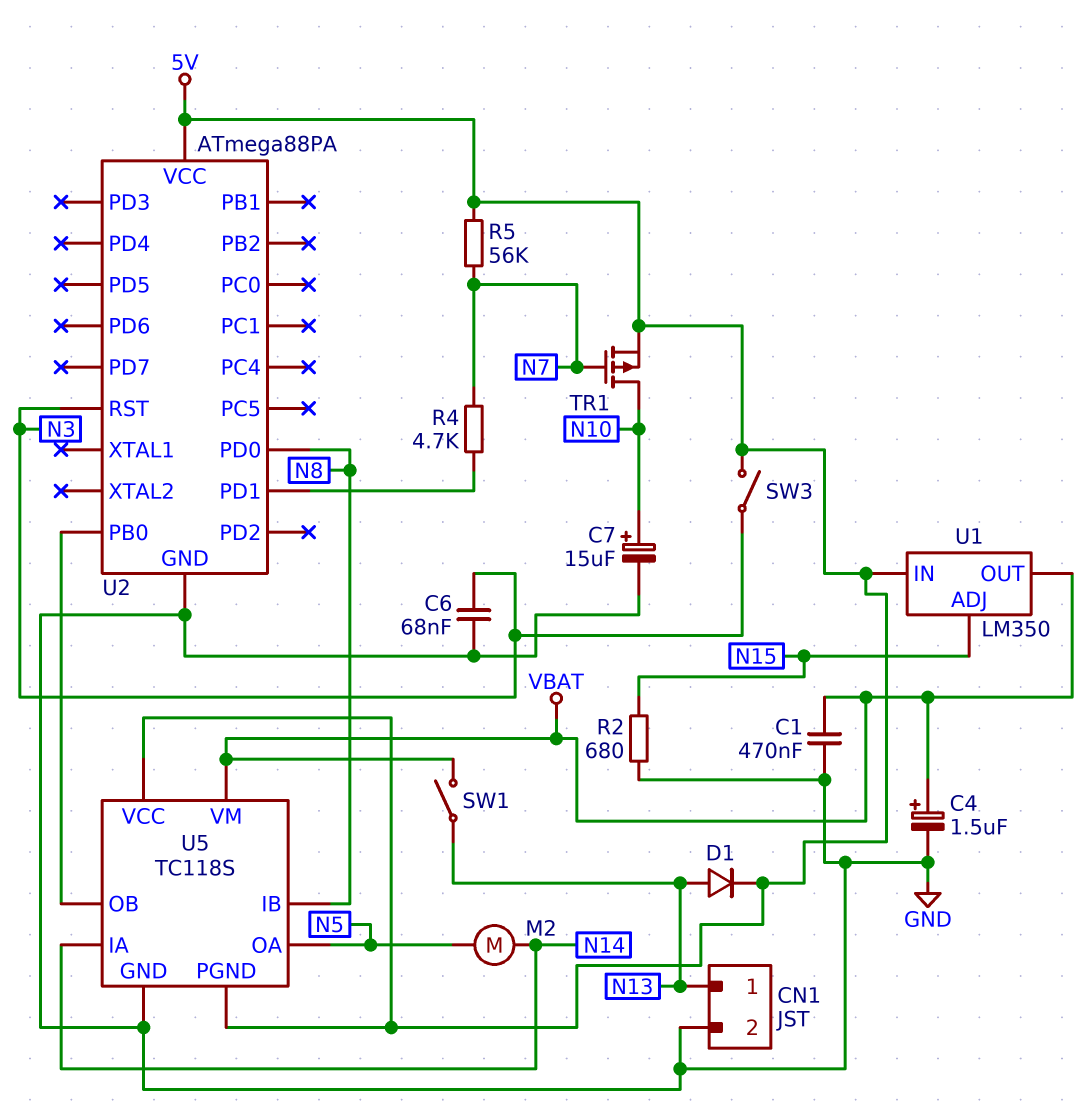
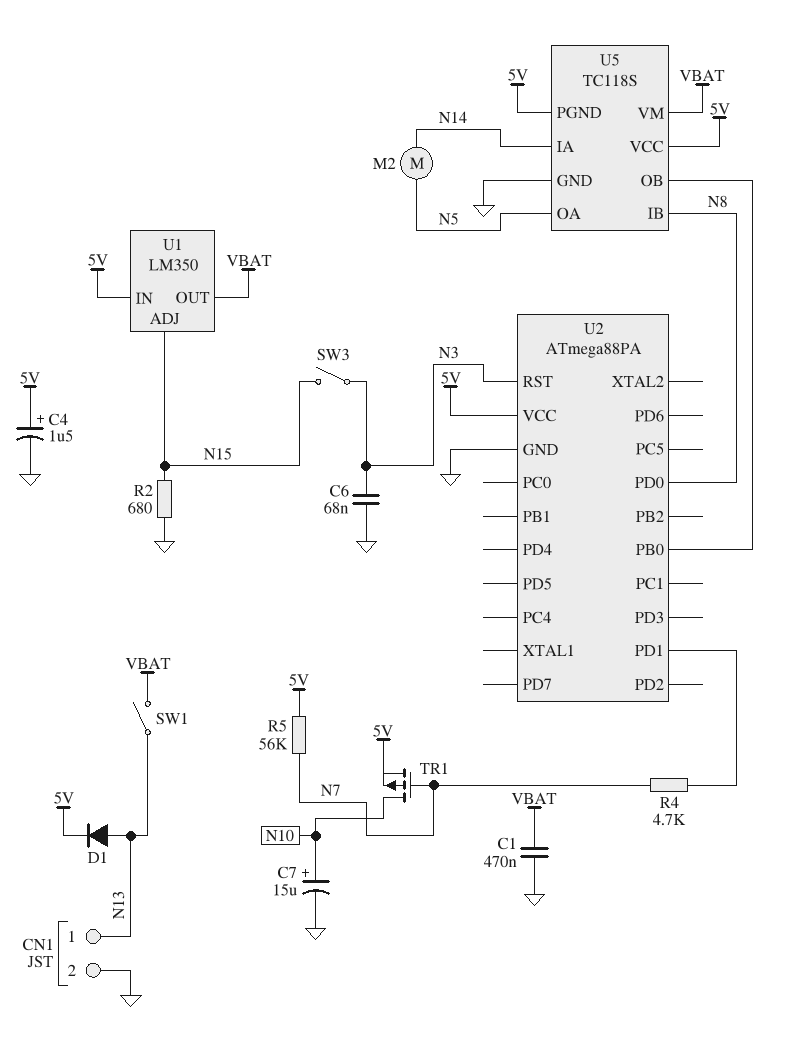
C4: 1.5uF (plus VBAT, minus GND) -> 1.5uF (plus 5V, minus GND)
SW3: switch (5V, N3) -> switch (N3, N15)

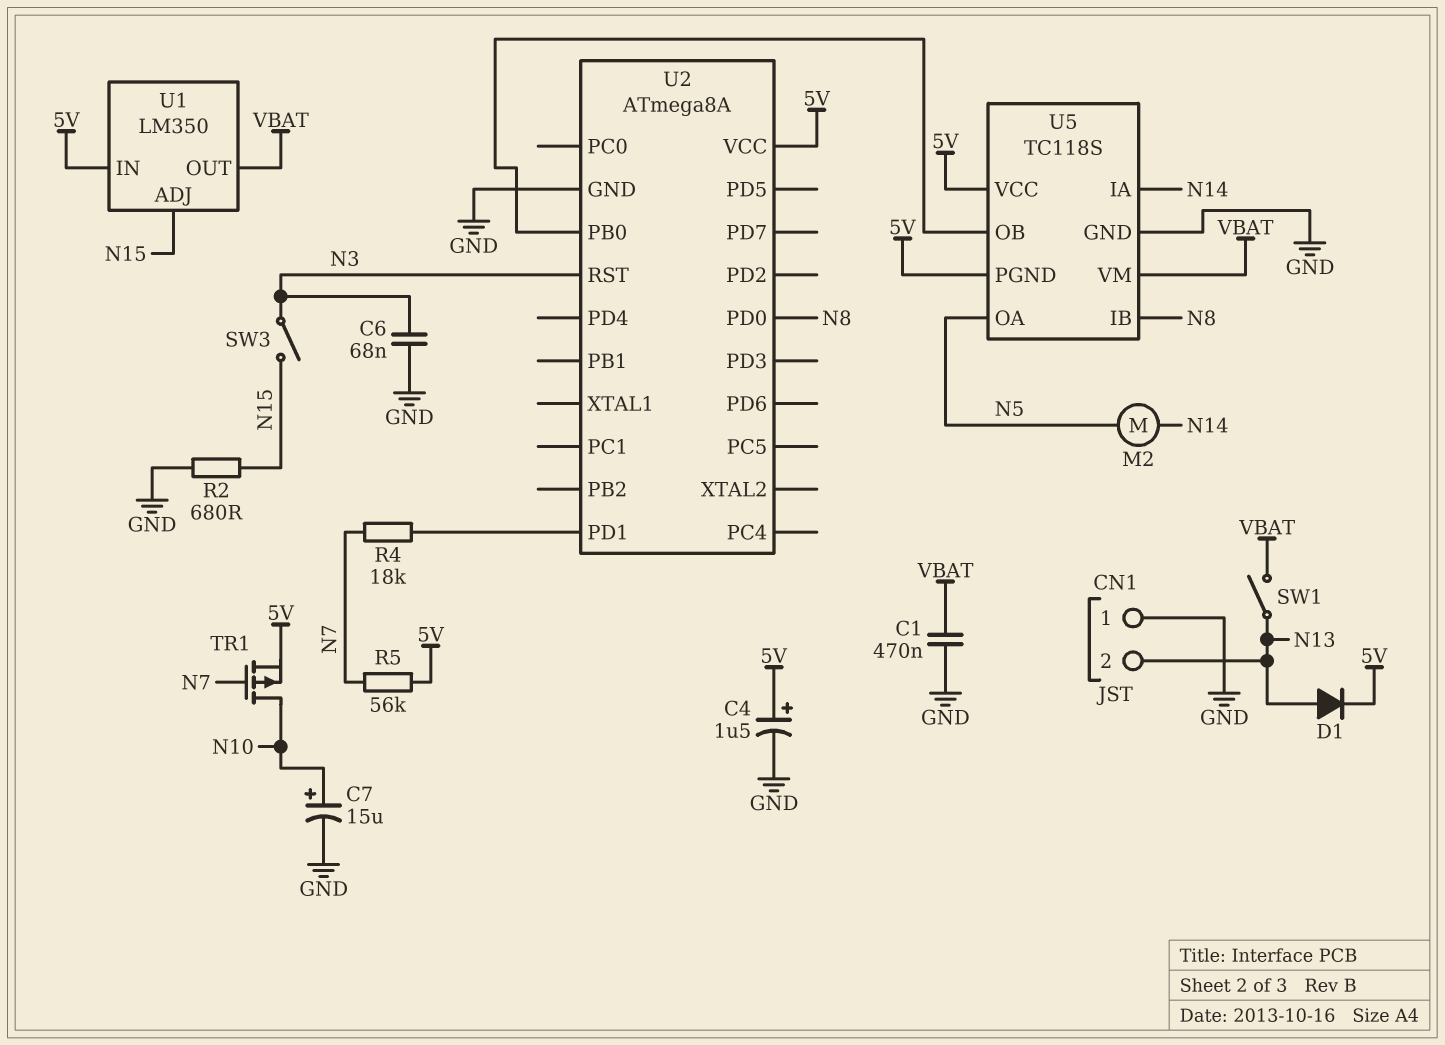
CN1 pin 1: N13 -> GND
CN1 pin 2: GND -> N13
R4: 4.7k (N7, U2/PD1) -> 18k (N7, U2/PD1)
U2: ATmega88PA -> ATmega8A

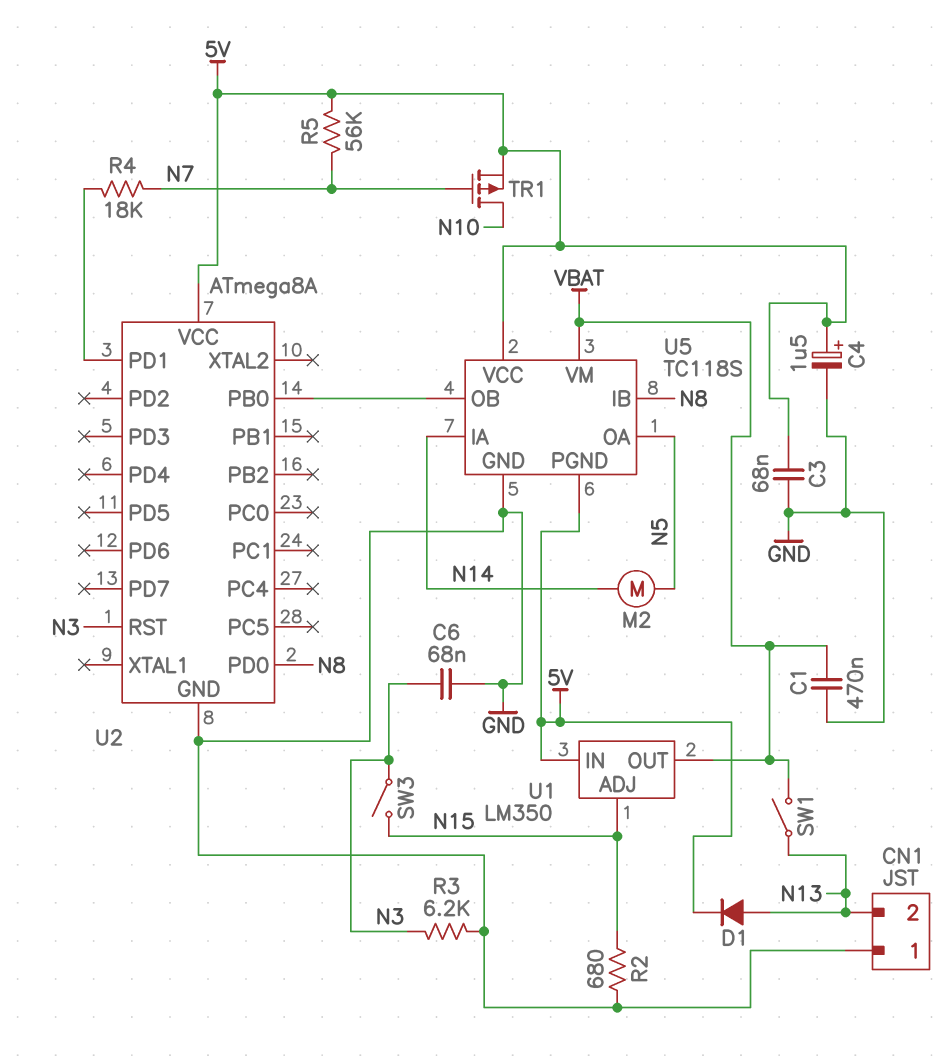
C3: none -> 68nF (5V, GND)
C7: 15uF (plus N10, minus GND) -> none
R3: none -> 6.2k (GND, N3)

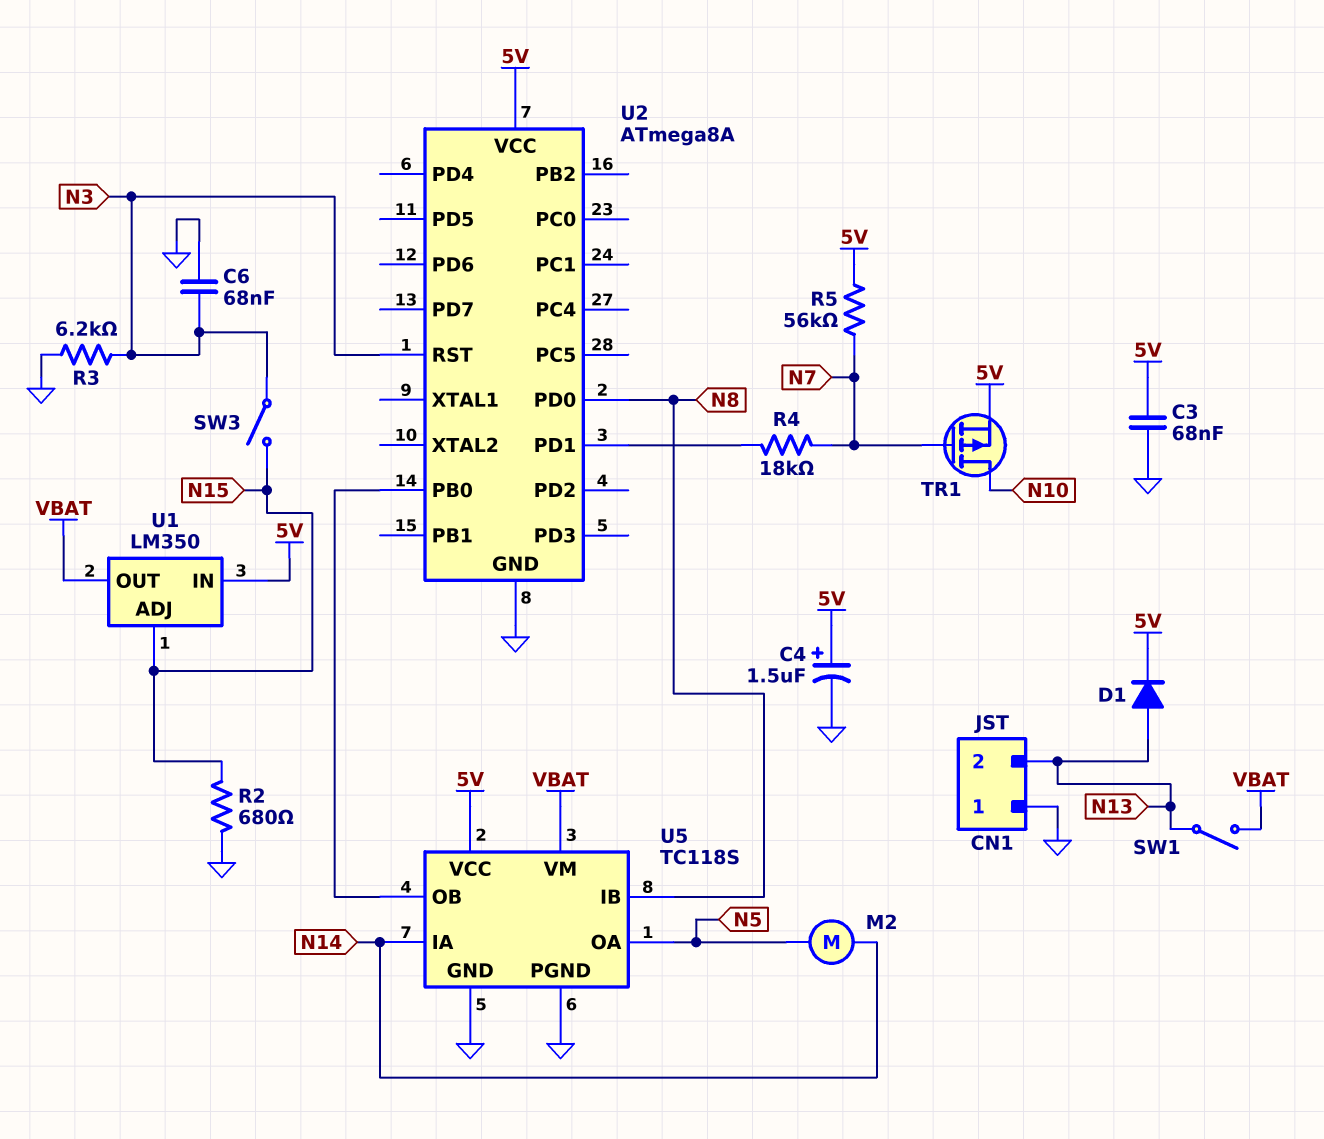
C1: 470nF (GND, VBAT) -> none
U5 pin PGND: 5V -> GND

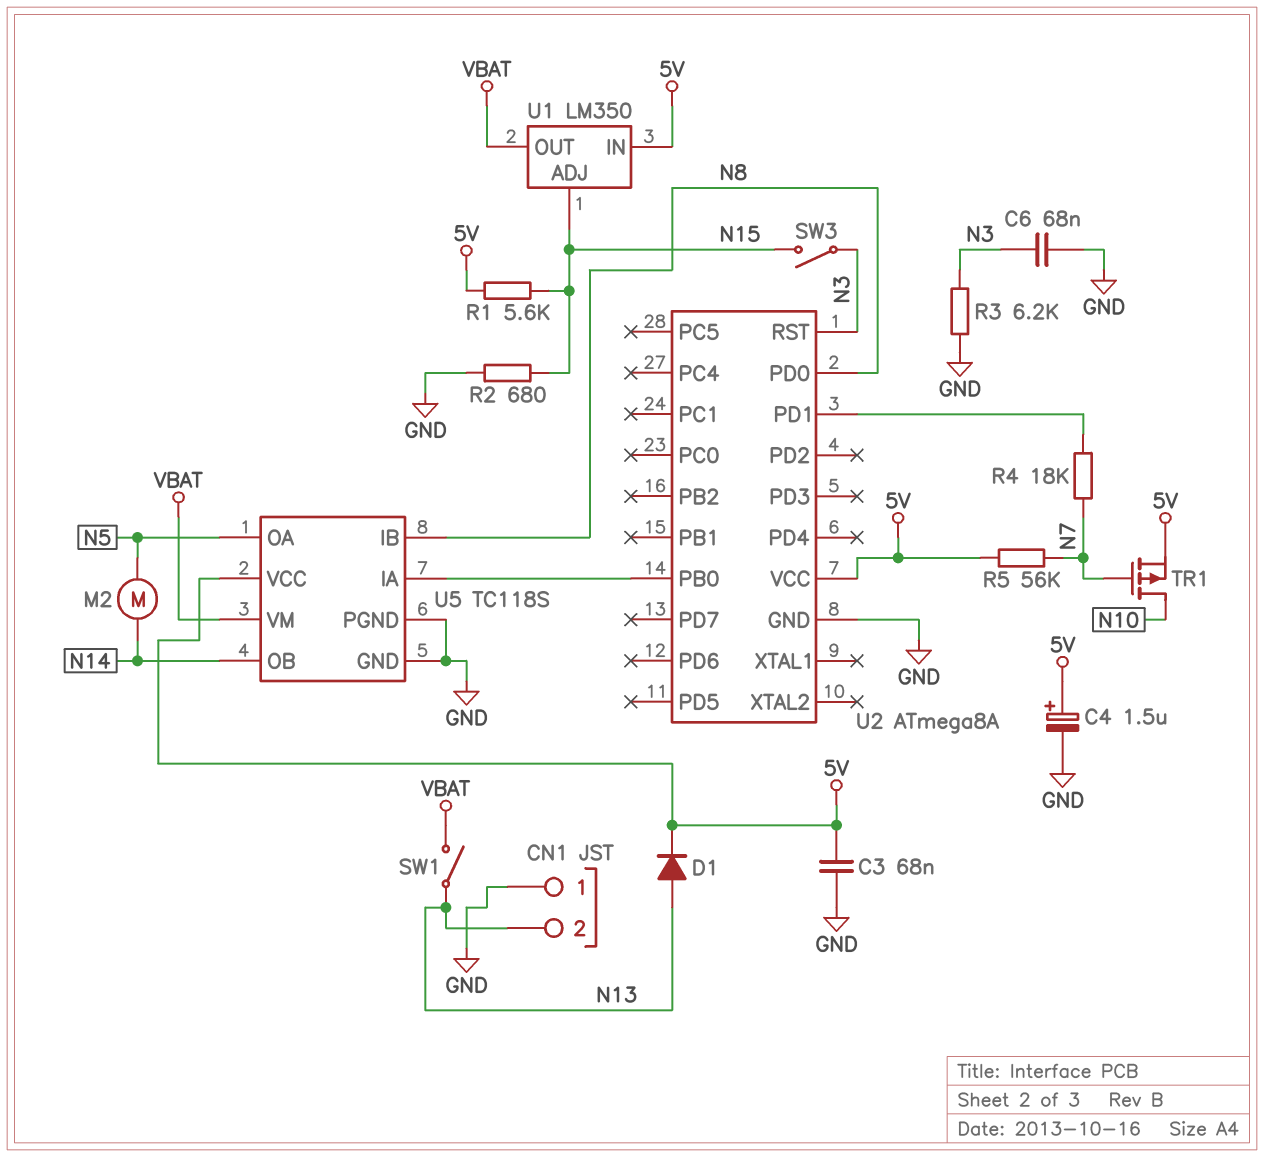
R1: none -> 5.6k (5V, N15)
U5 pin IA: N14 -> U2/PB0
U5 pin OB: U2/PB0 -> N14

